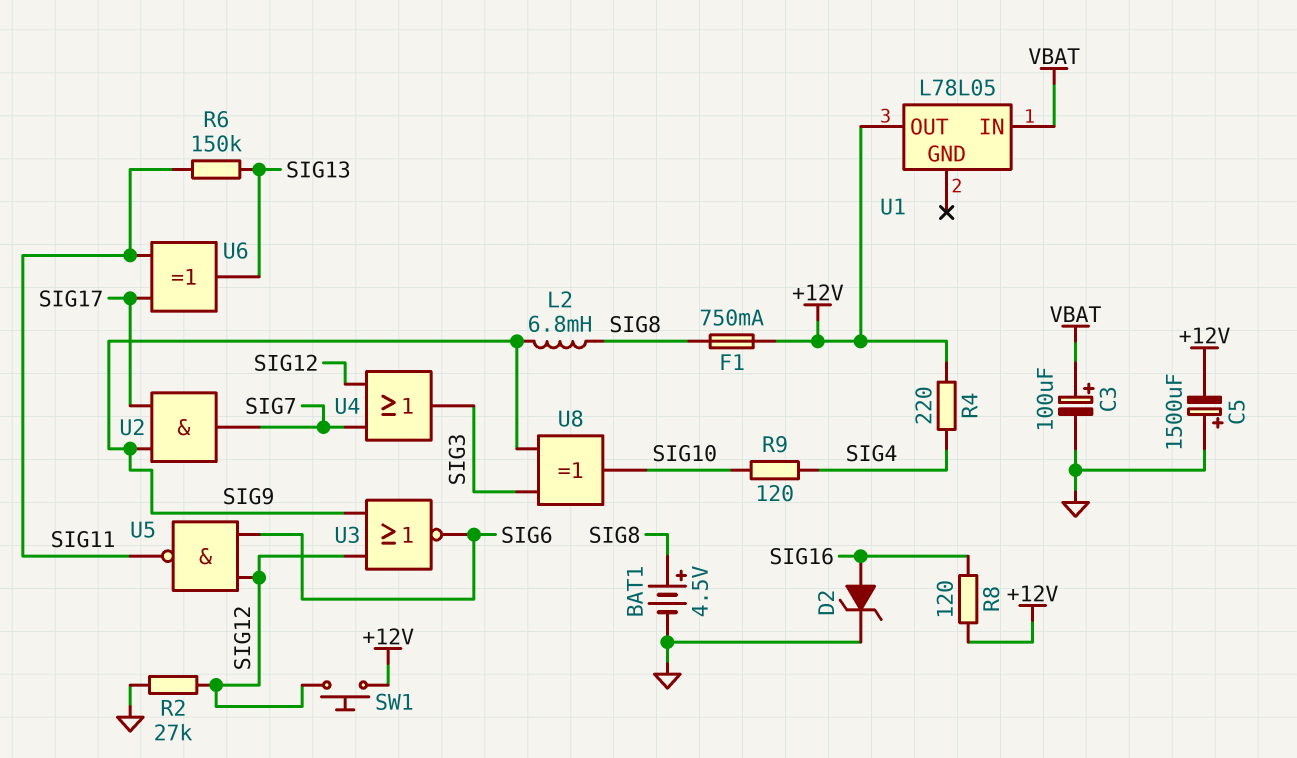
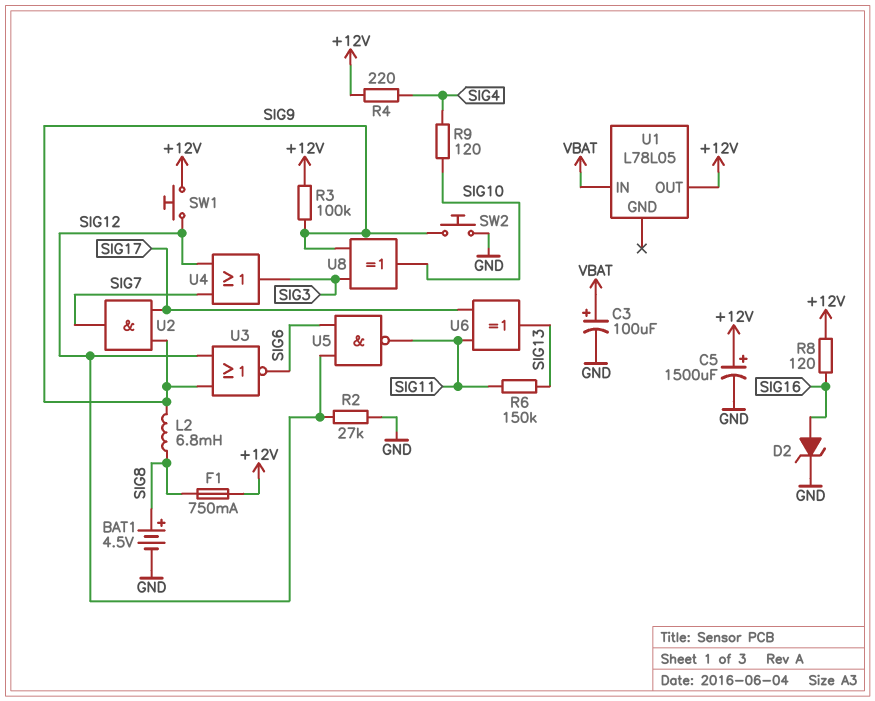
C5: 1500uF (plus GND, minus +12V) -> 1500uF (plus +12V, minus GND)
R3: none -> 100k (+12V, SIG9)
SW2: none -> button (GND, SIG9)

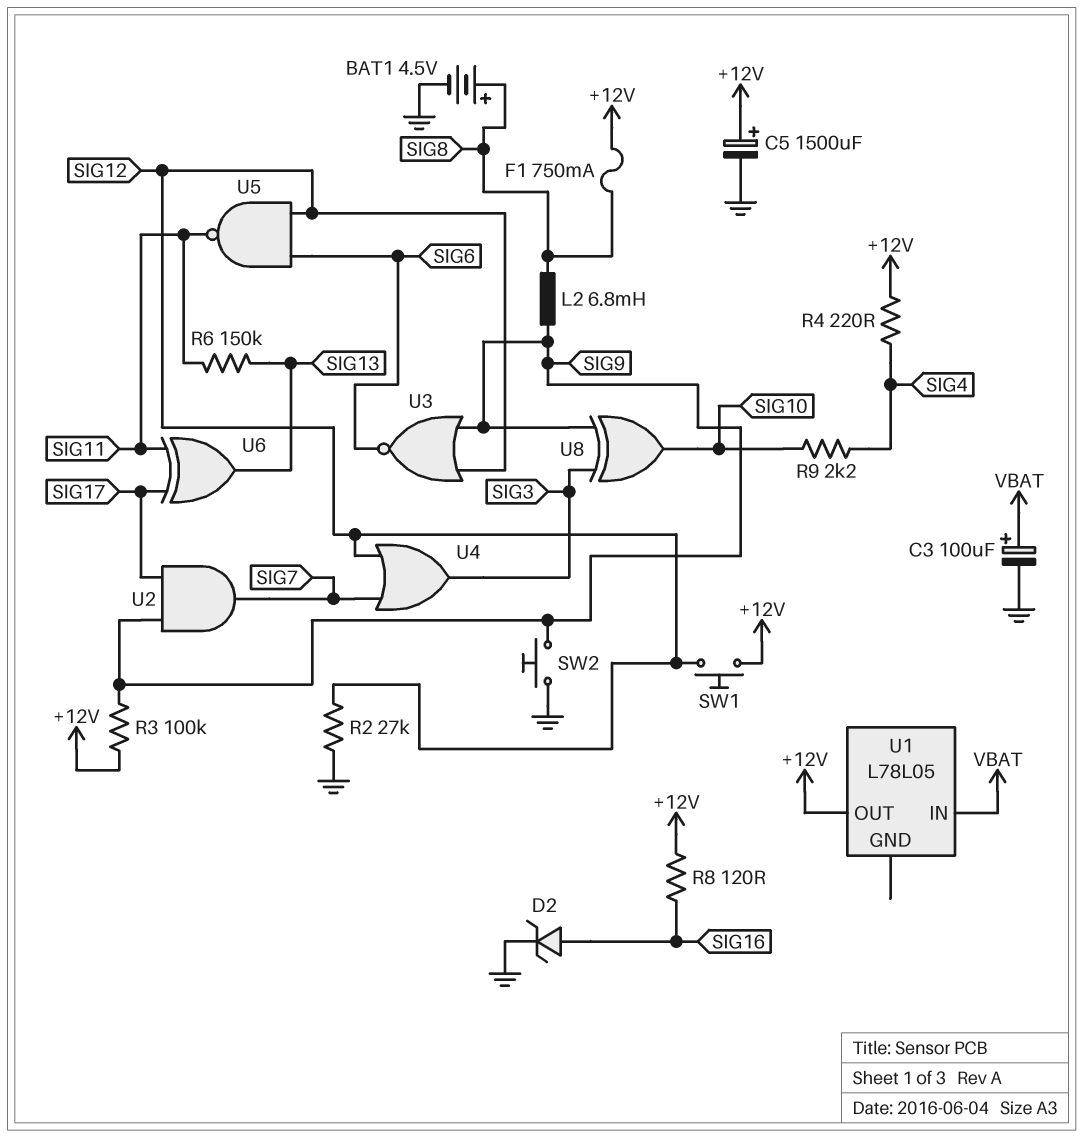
R9: 120 (SIG4, SIG10) -> 2.2k (SIG4, SIG10)

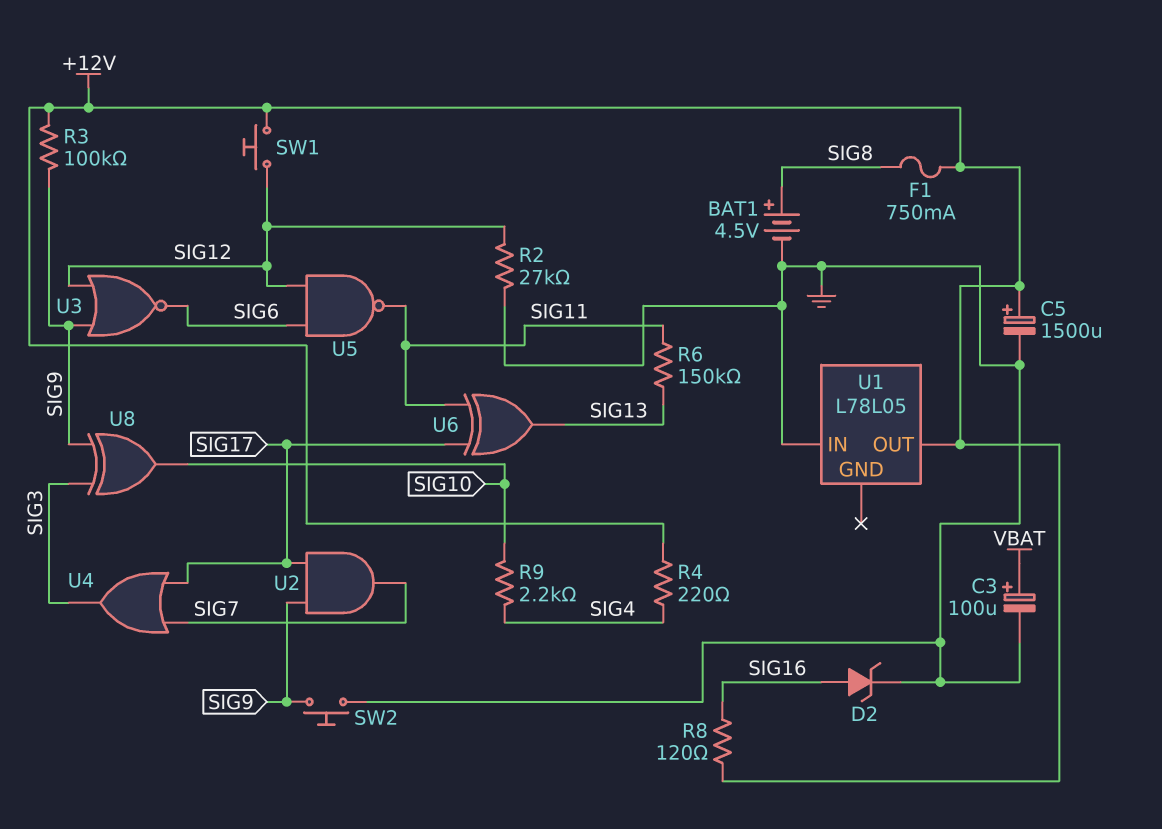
L2: 6.8mH (SIG8, SIG9) -> none
U1 pin IN: VBAT -> GND
U4: OR (in SIG7, in SIG12, out SIG3) -> OR (in SIG7, in SIG17, out SIG3)

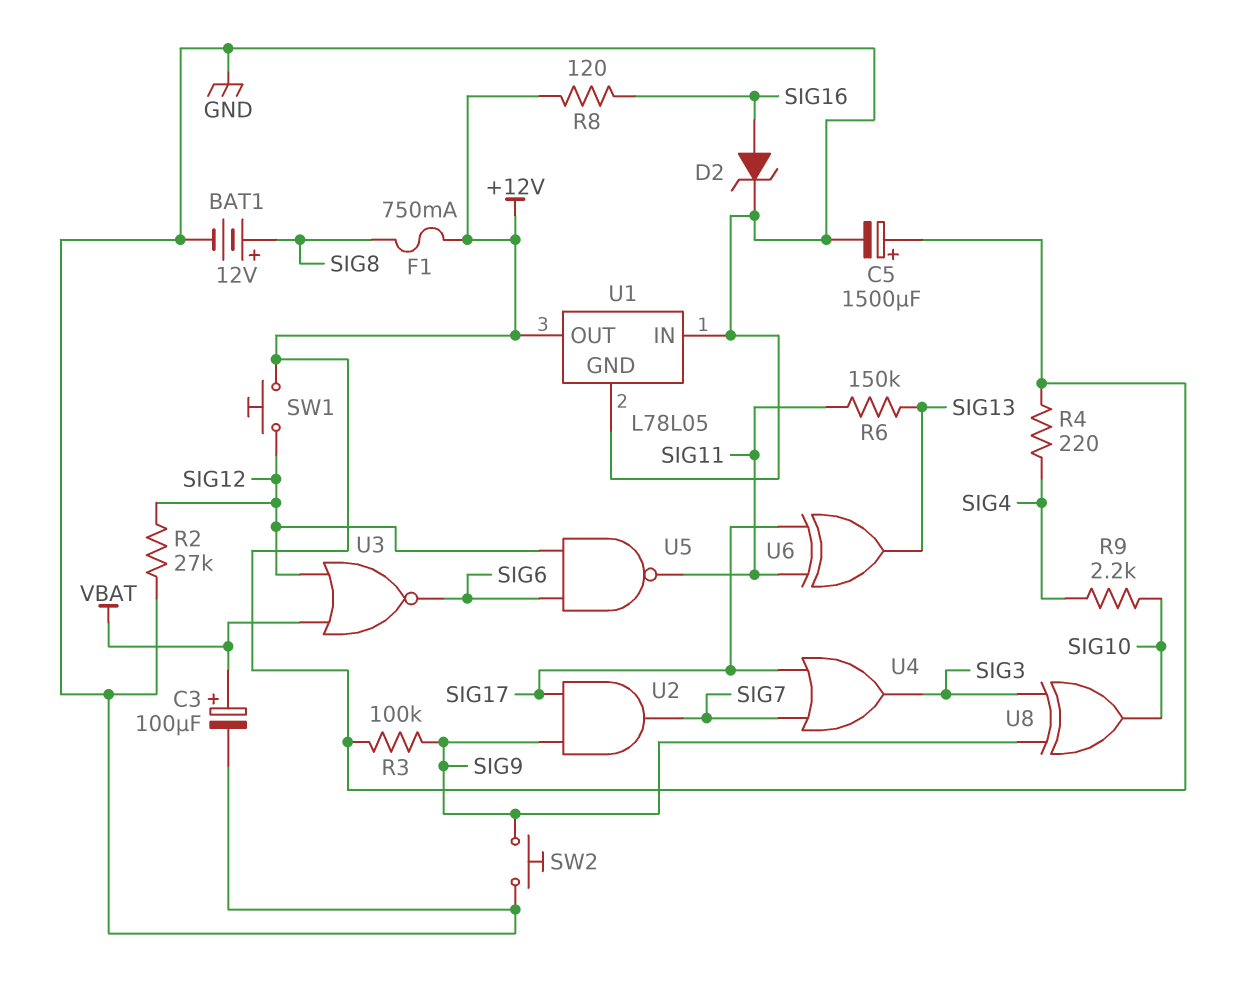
BAT1: 4.5V (plus SIG8, minus GND) -> 12V (plus SIG8, minus GND)
U1 pin GND: none -> GND
U3: NOR (in SIG9, in SIG12, out SIG6) -> NOR (in SIG12, in VBAT, out SIG6)

